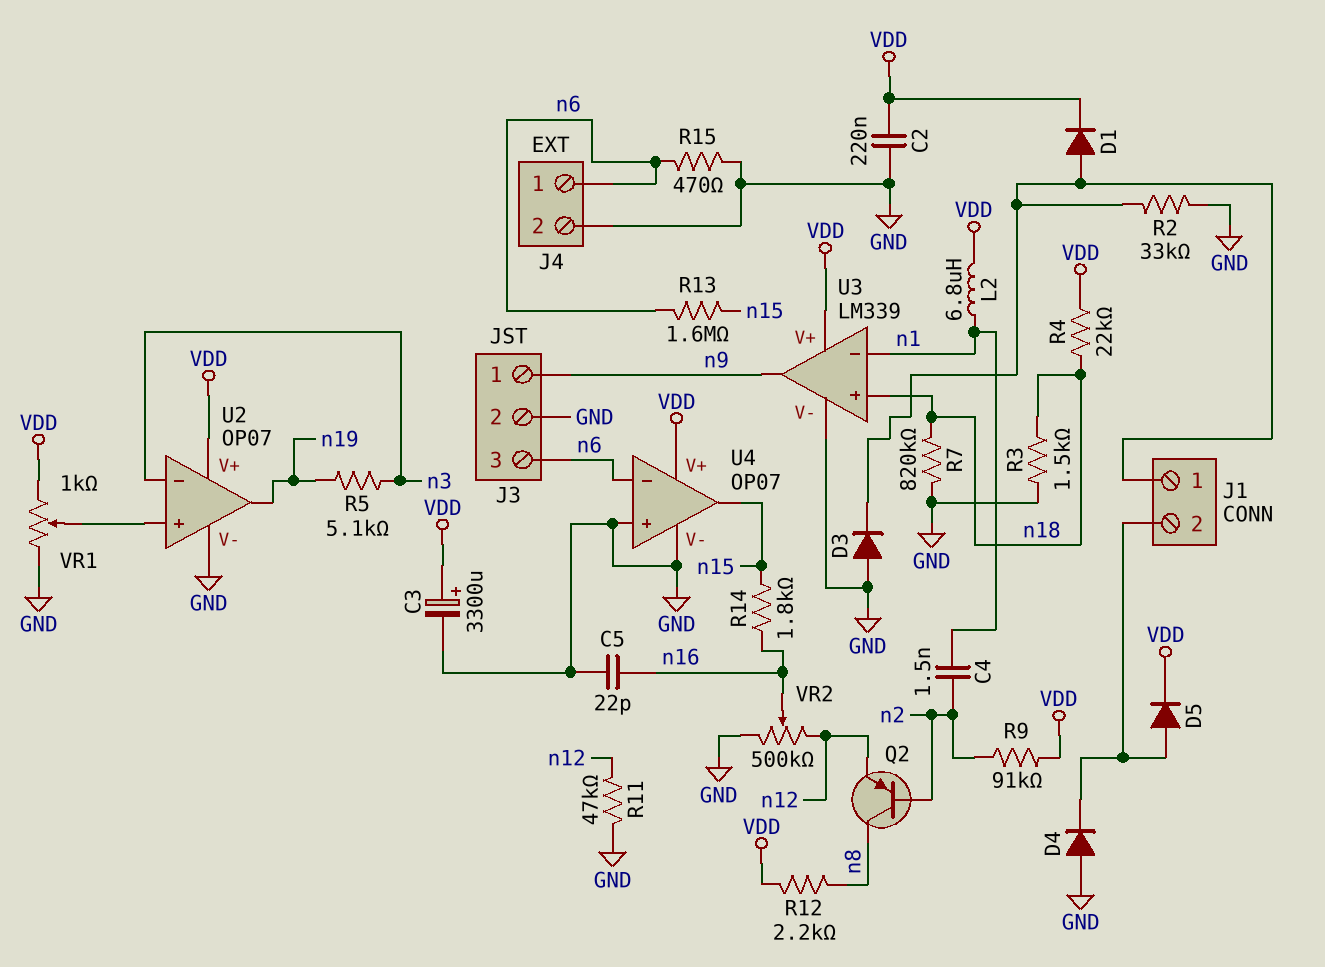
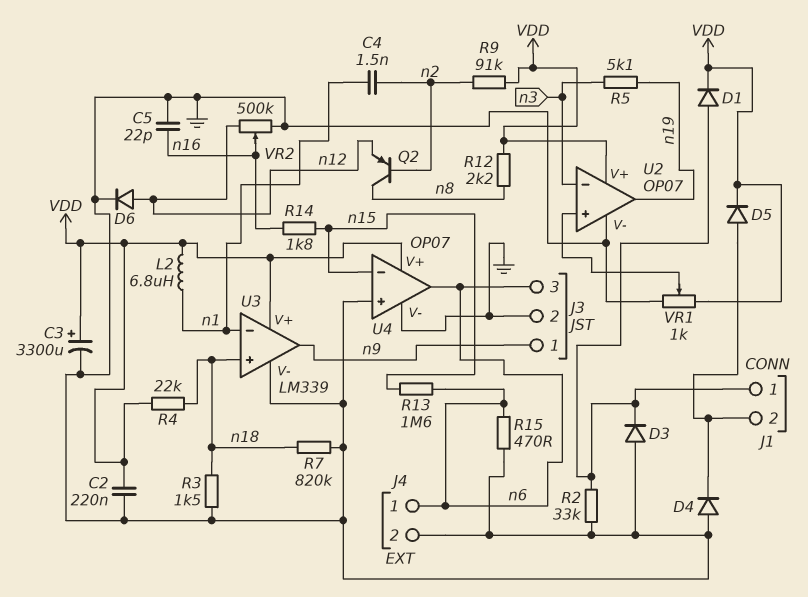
D6: none -> diode (A n12, K GND)
R11: 47k (GND, n12) -> none
U4 pin in-: n6 -> n15
U4 pin out: n15 -> n6

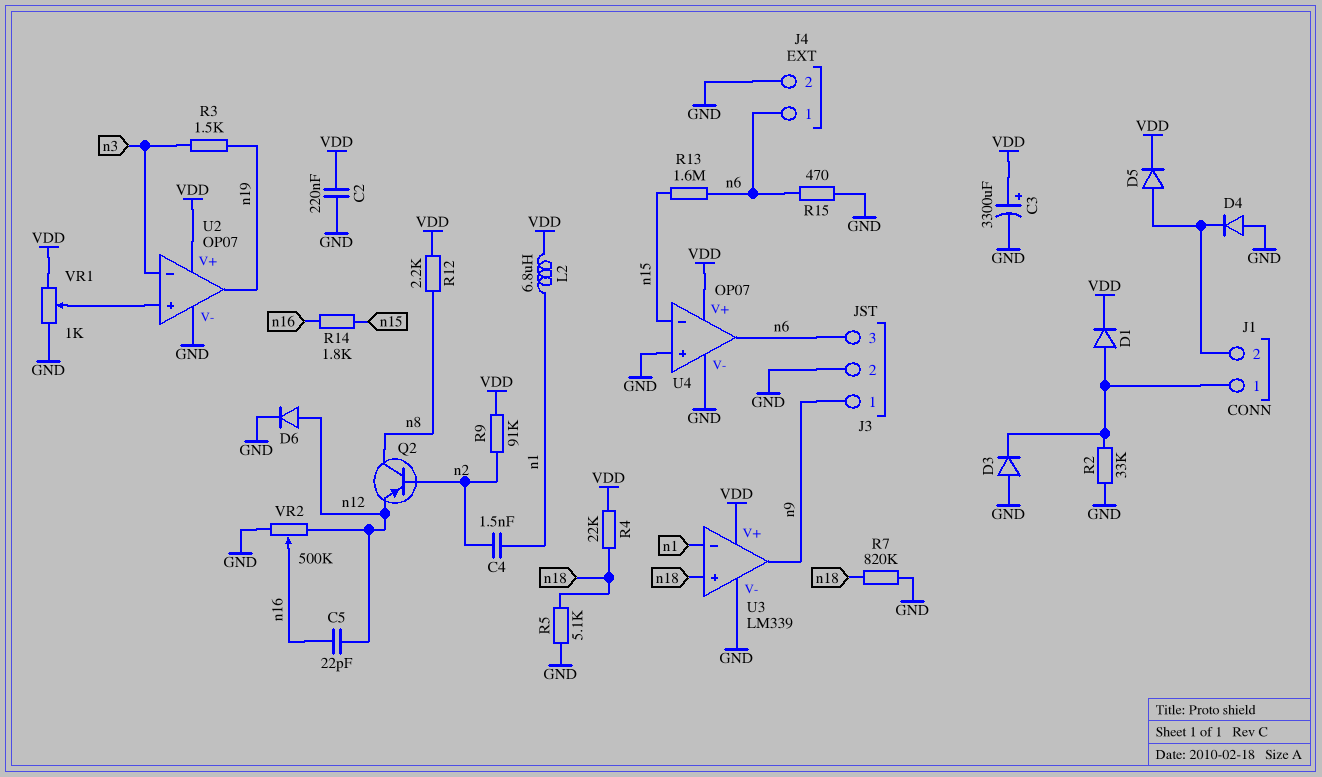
C5: 22pF (GND, n16) -> 22pF (n12, n16)
R3: 1.5k (GND, n18) -> 1.5k (n3, n19)
R5: 5.1k (n3, n19) -> 5.1k (GND, n18)

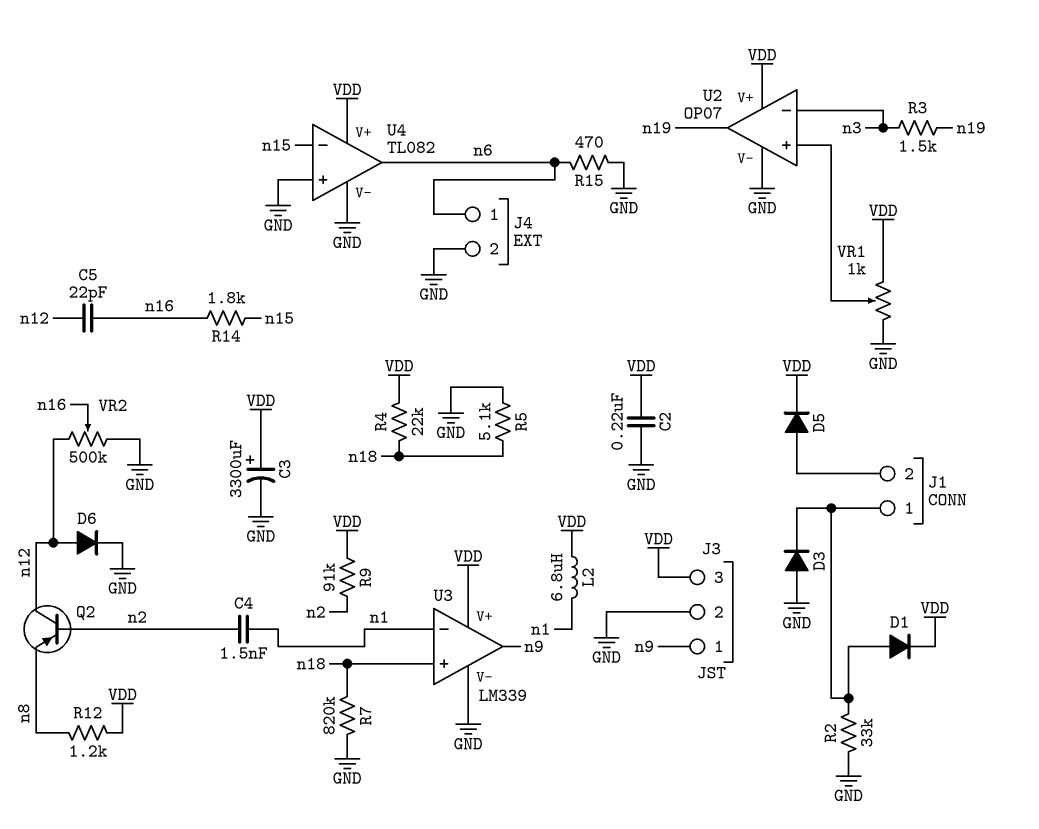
D4: diode (A GND, K J1/2) -> none
J3 pin 3: n6 -> VDD
Q2: PNP (B n2, C n8, E n12) -> PNP (B n2, C n12, E n8)
R12: 2.2k (VDD, n8) -> 1.2k (VDD, n8)
R13: 1.6M (n6, n15) -> none
U4: OP07 -> TL082

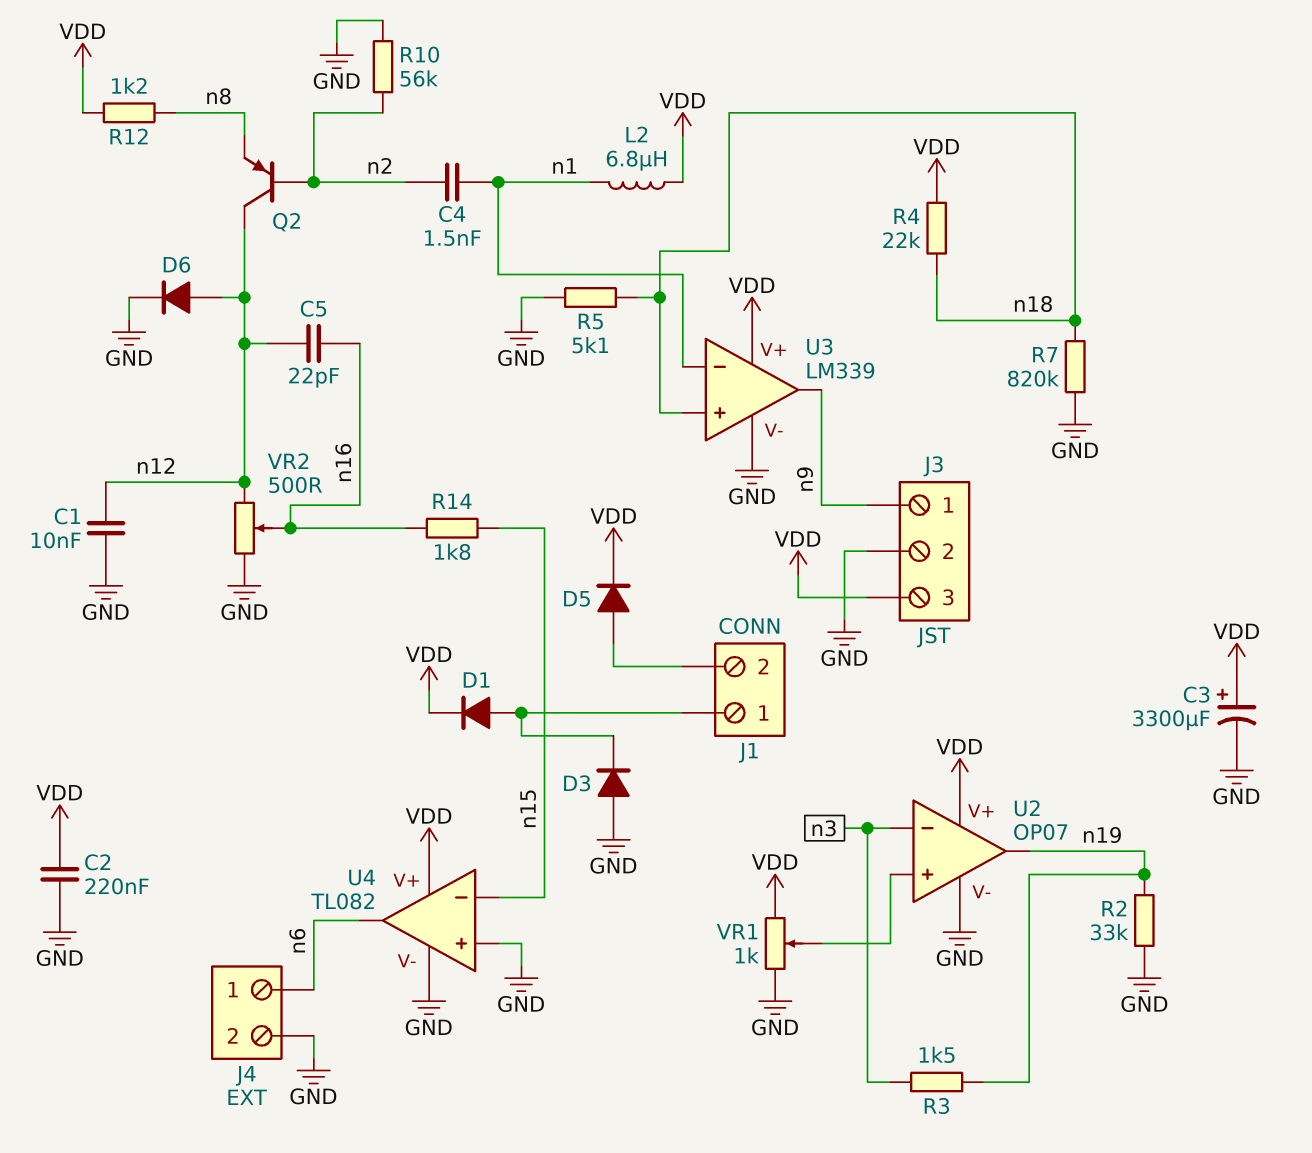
C1: none -> 10nF (GND, n12)
R2: 33k (GND, J1/1) -> 33k (GND, n19)
R9: 91k (VDD, n2) -> none
R10: none -> 56k (GND, n2)
R15: 470 (GND, n6) -> none
VR2: 500k (GND, n12, wiper n16) -> 500 (GND, n12, wiper n16)

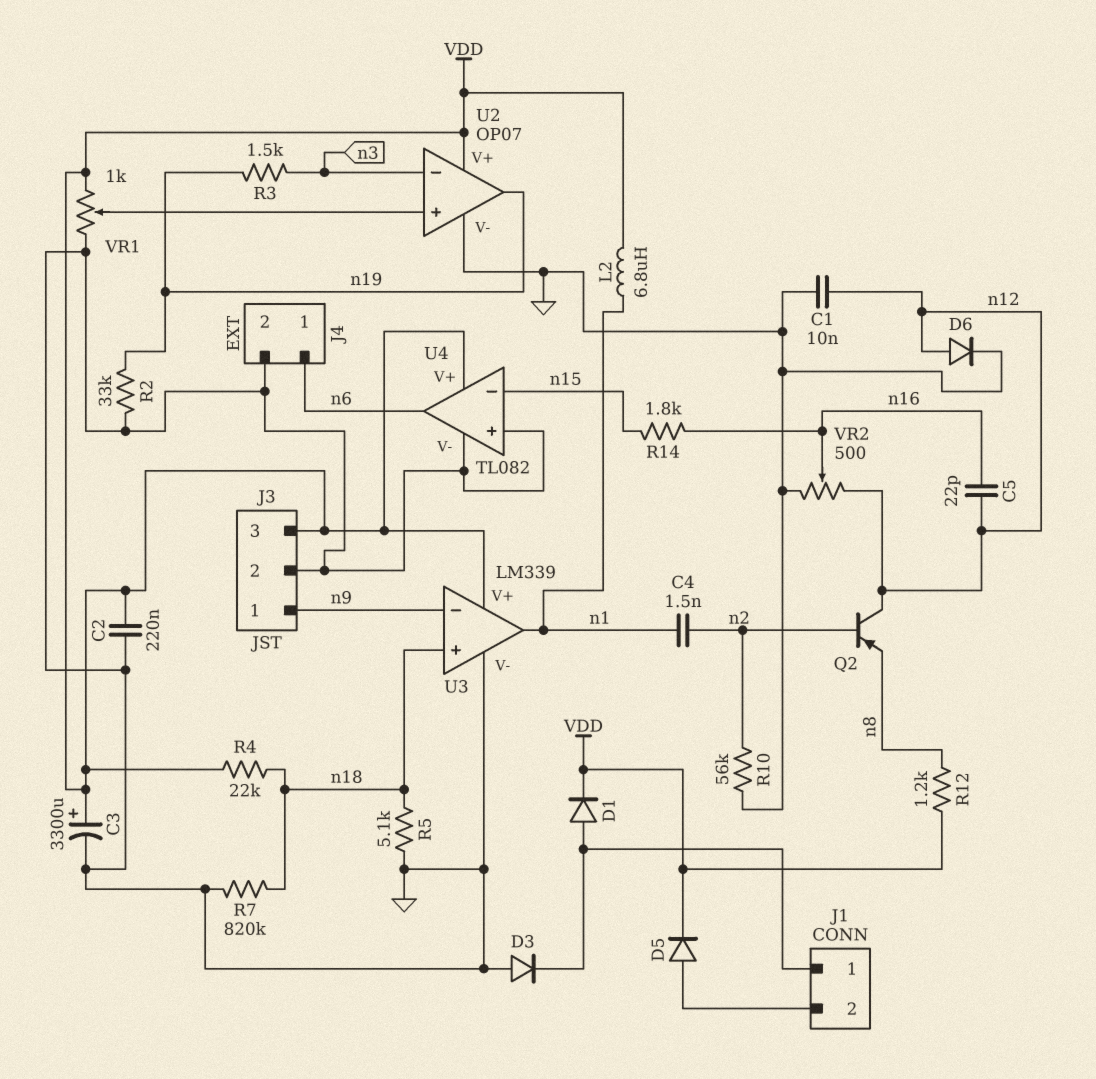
U3 pin in-: n1 -> n9
U3 pin out: n9 -> n1

